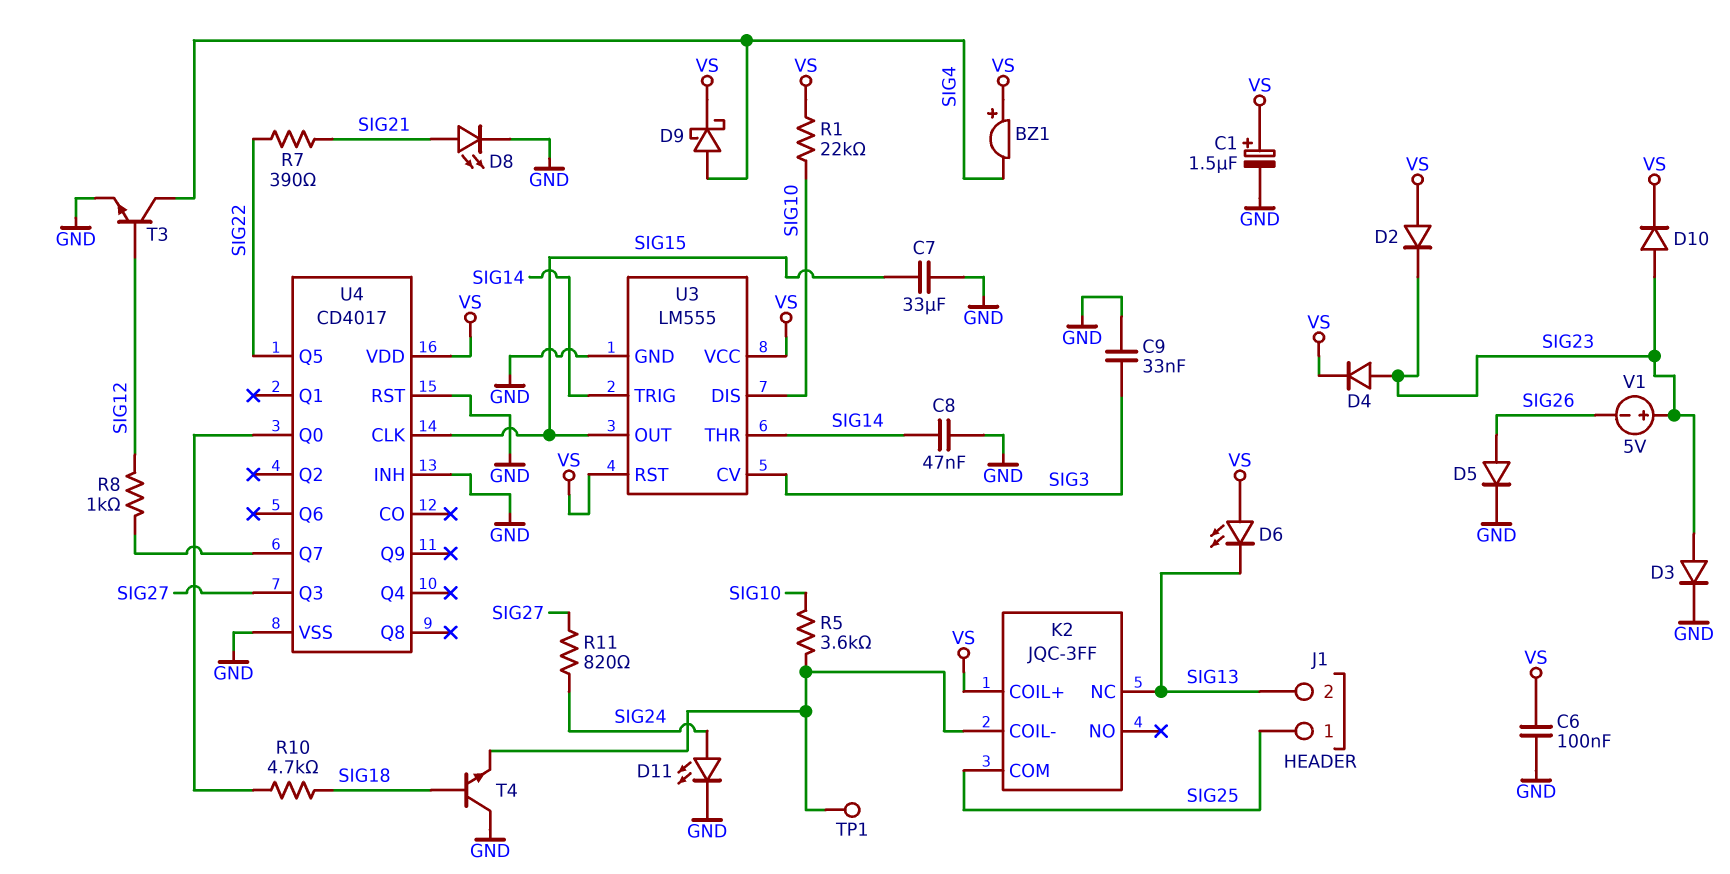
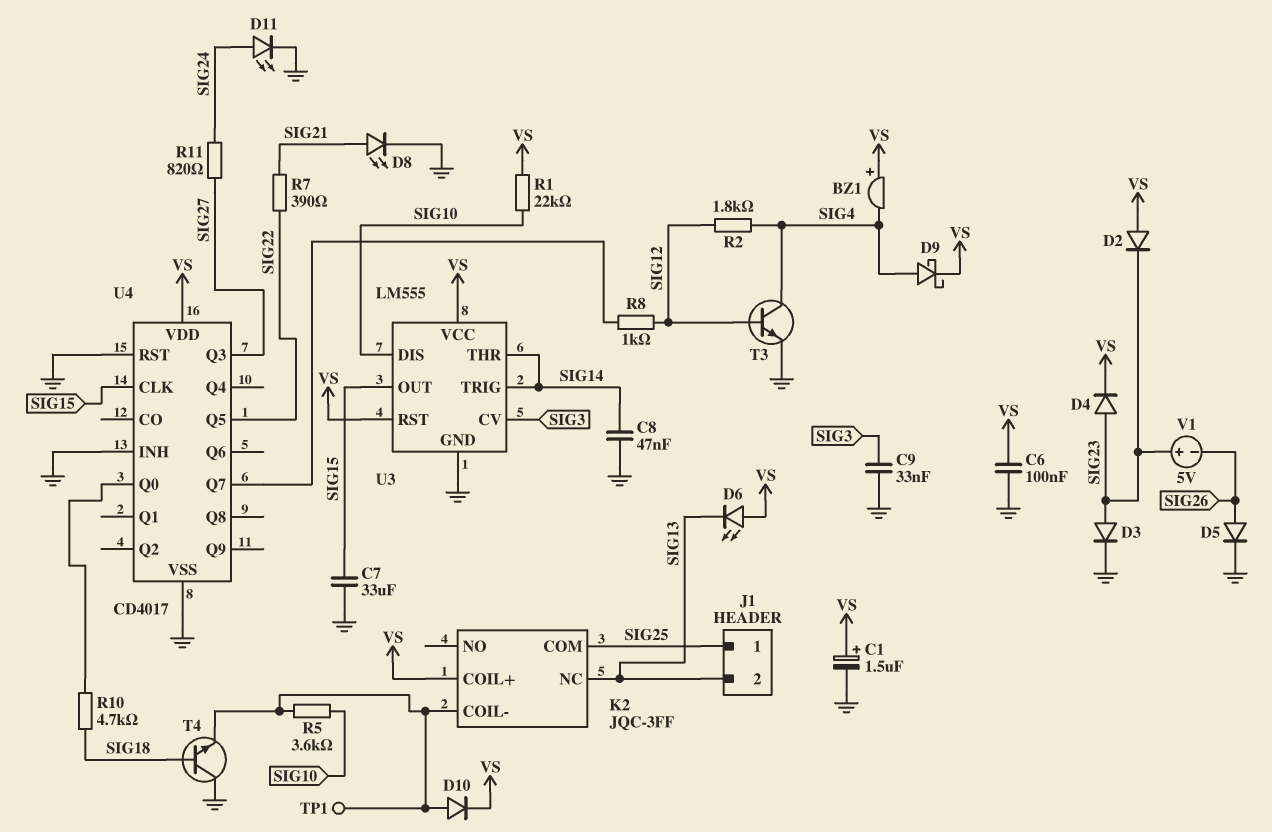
D10: diode (A SIG23, K VS) -> diode (A K2/COIL-, K VS)
R2: none -> 1.8k (SIG4, SIG12)

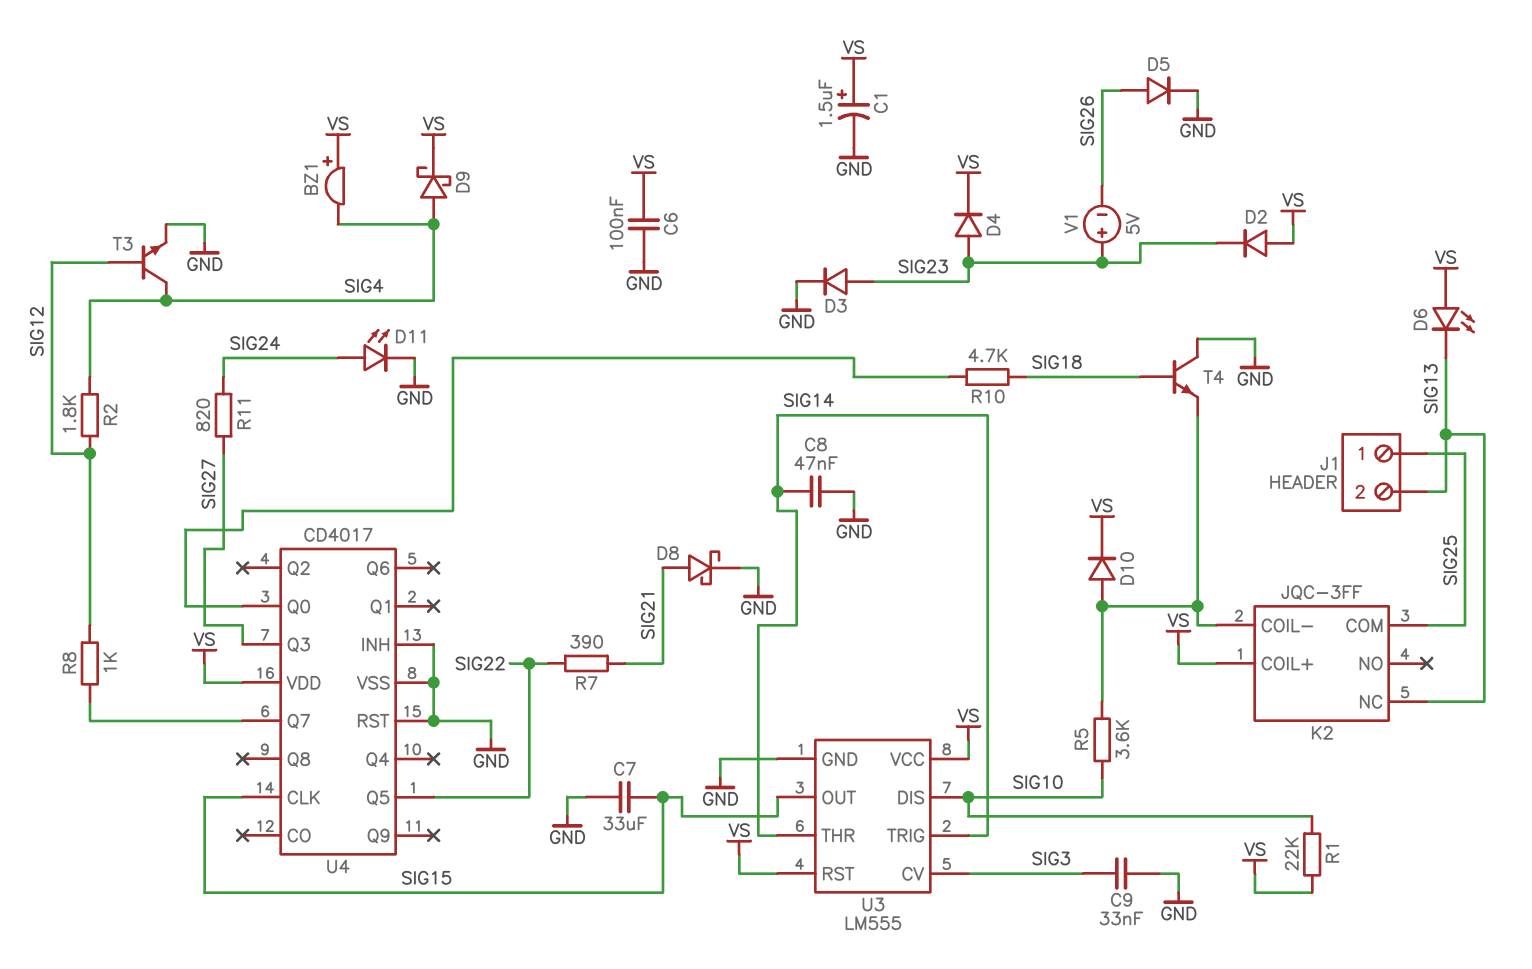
D8: LED (A SIG21, K GND) -> schottky (A SIG21, K GND)
TP1: test point (K2/COIL-) -> none

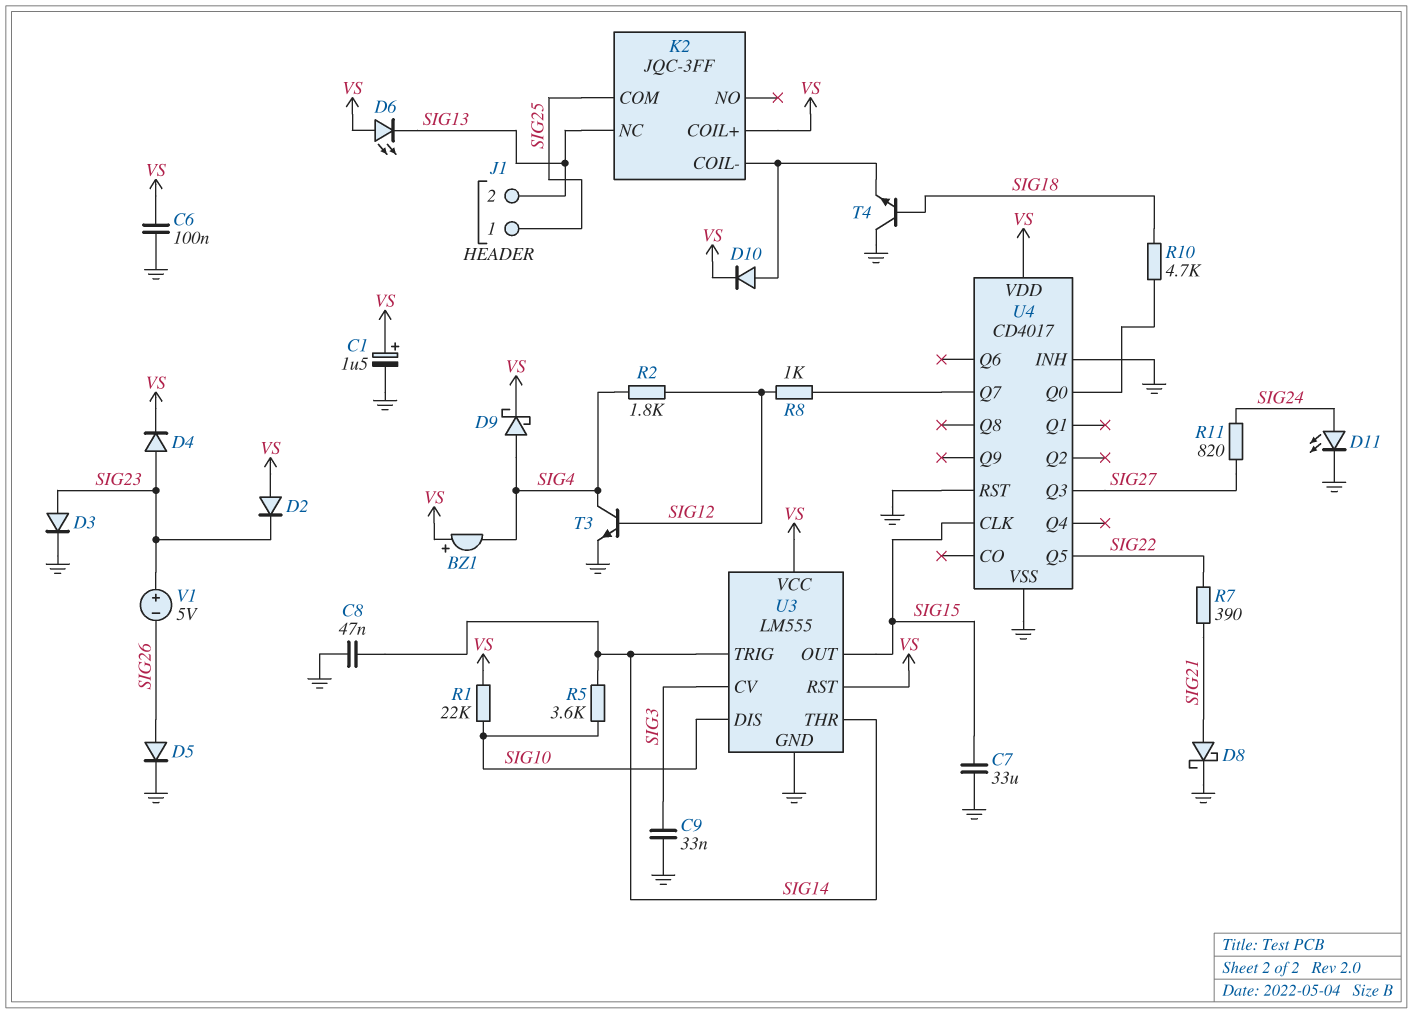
R5: 3.6k (K2/COIL-, SIG10) -> 3.6k (SIG10, SIG14)

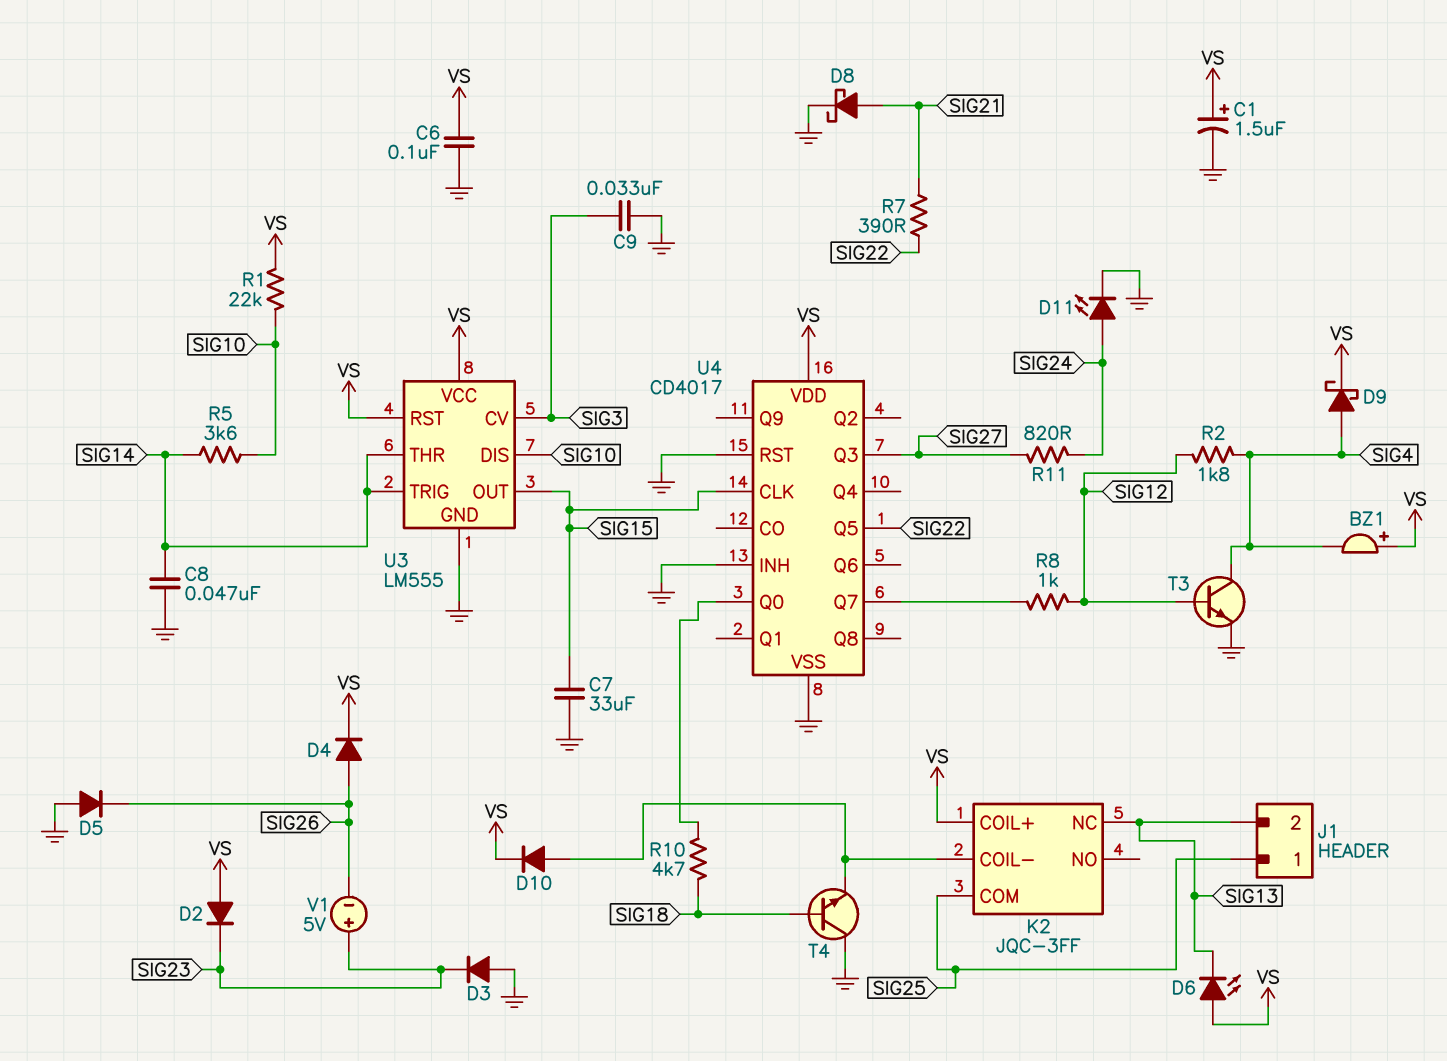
D3: diode (A SIG23, K GND) -> diode (A GND, K SIG23)
D4: diode (A SIG23, K VS) -> diode (A SIG26, K VS)
D5: diode (A SIG26, K GND) -> diode (A GND, K SIG26)

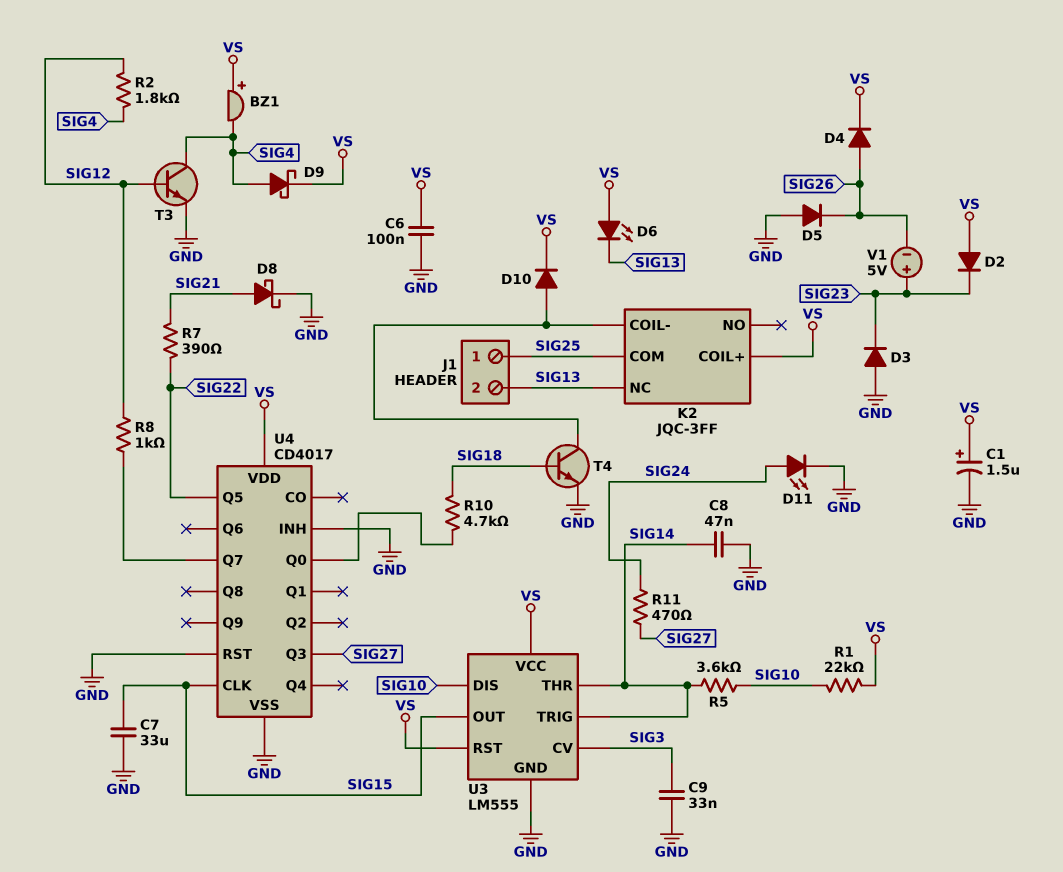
R11: 820 (SIG24, SIG27) -> 470 (SIG24, SIG27)
T4: NPN (B SIG18, C GND, E K2/COIL-) -> NPN (B SIG18, C K2/COIL-, E GND)

